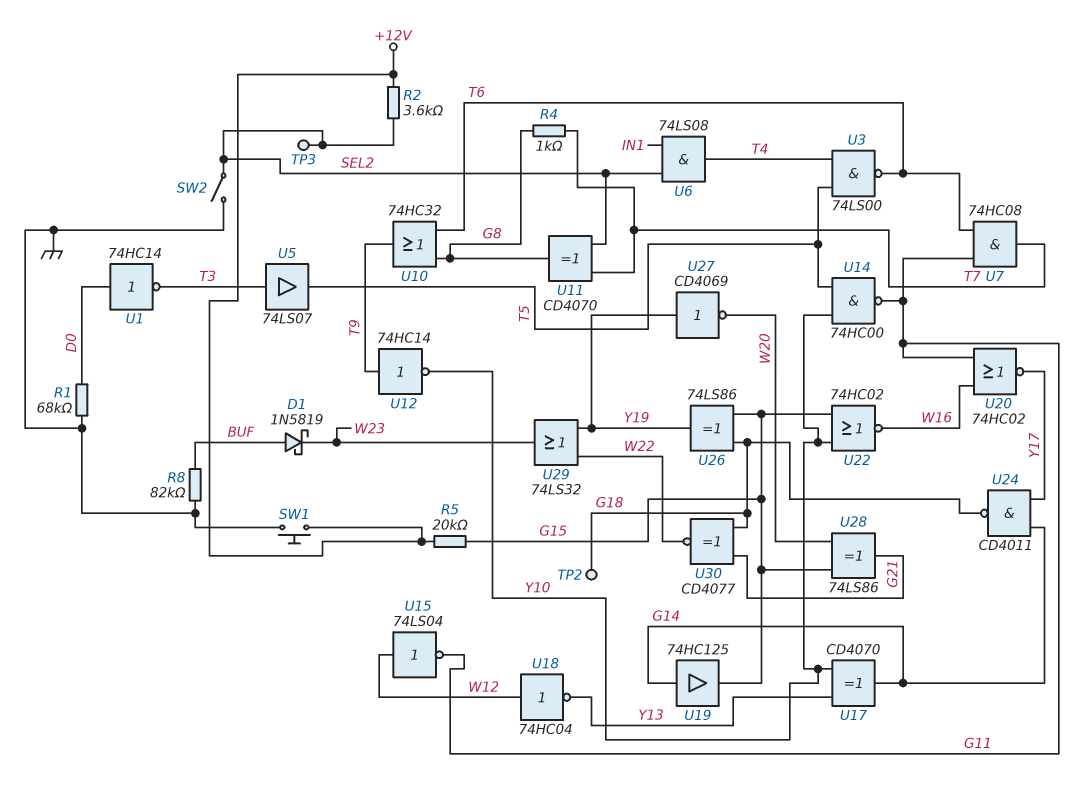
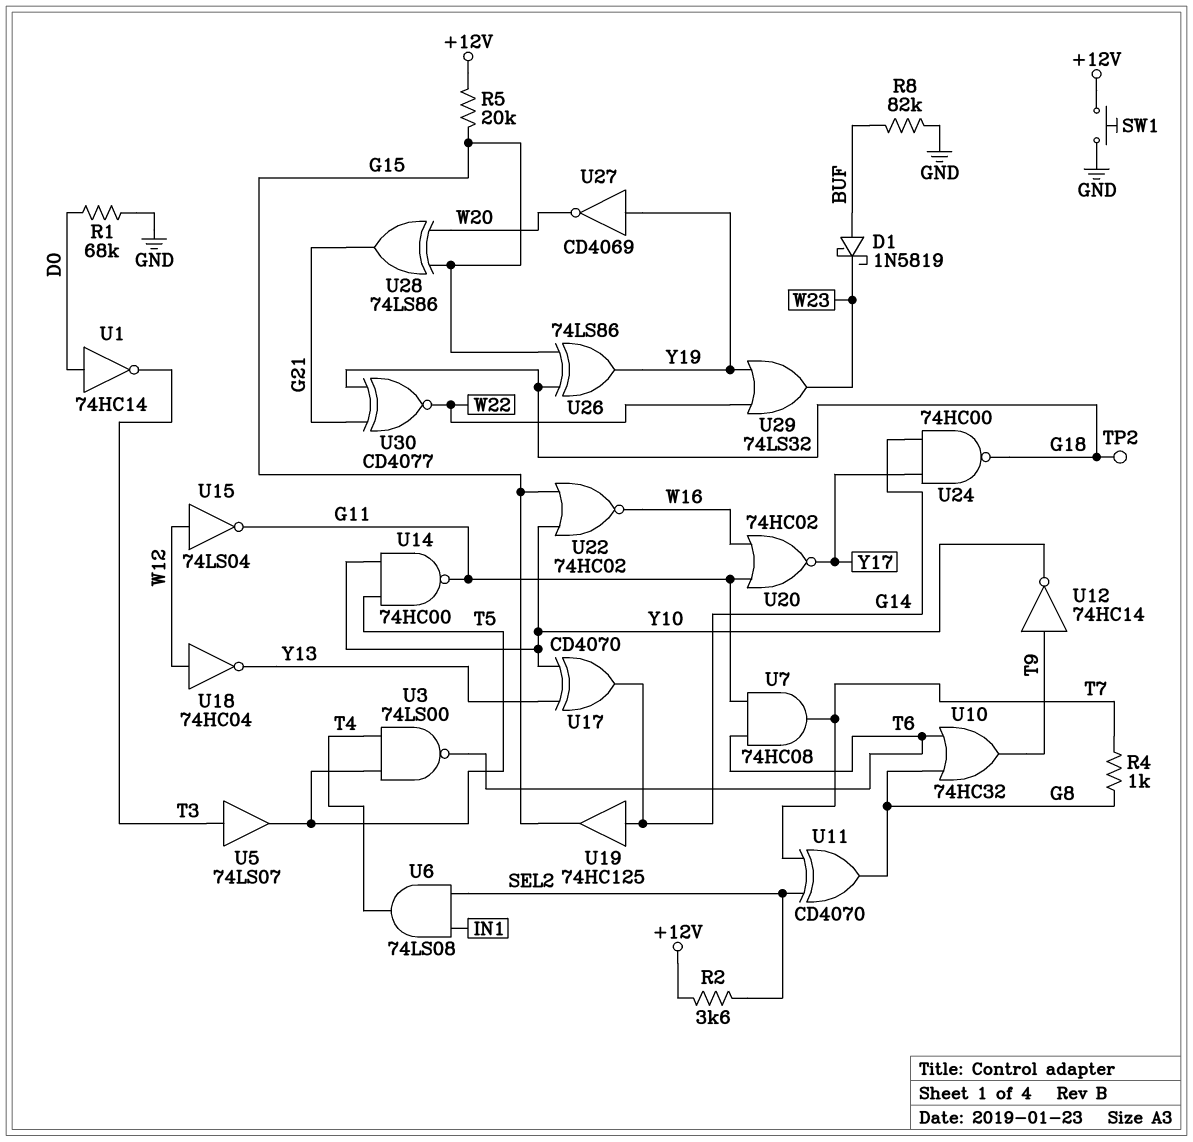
SW2: switch (GND, SEL2) -> none
TP3: test point (SEL2) -> none
U24: NAND CD4011 (in G14, in Y17, out G18) -> NAND 74HC00 (in G14, in Y17, out G18)

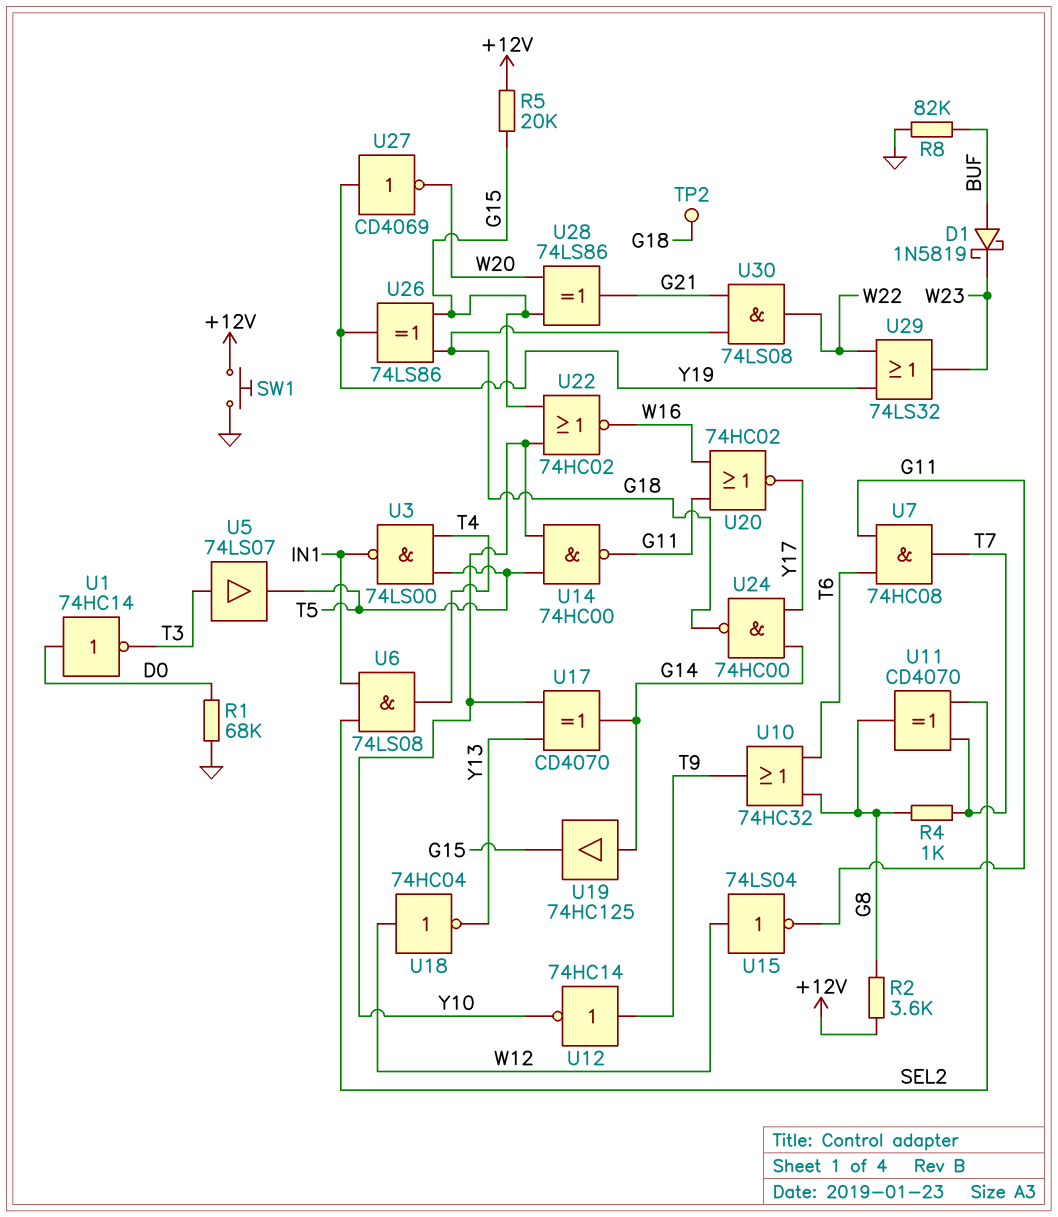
R2: 3.6k (+12V, SEL2) -> 3.6k (+12V, G8)
U3: NAND 74LS00 (in T4, in T5, out T6) -> NAND 74LS00 (in T4, in T5, out IN1)
U30: XNOR CD4077 (in G18, in G21, out W22) -> AND 74LS08 (in G18, in G21, out W22)

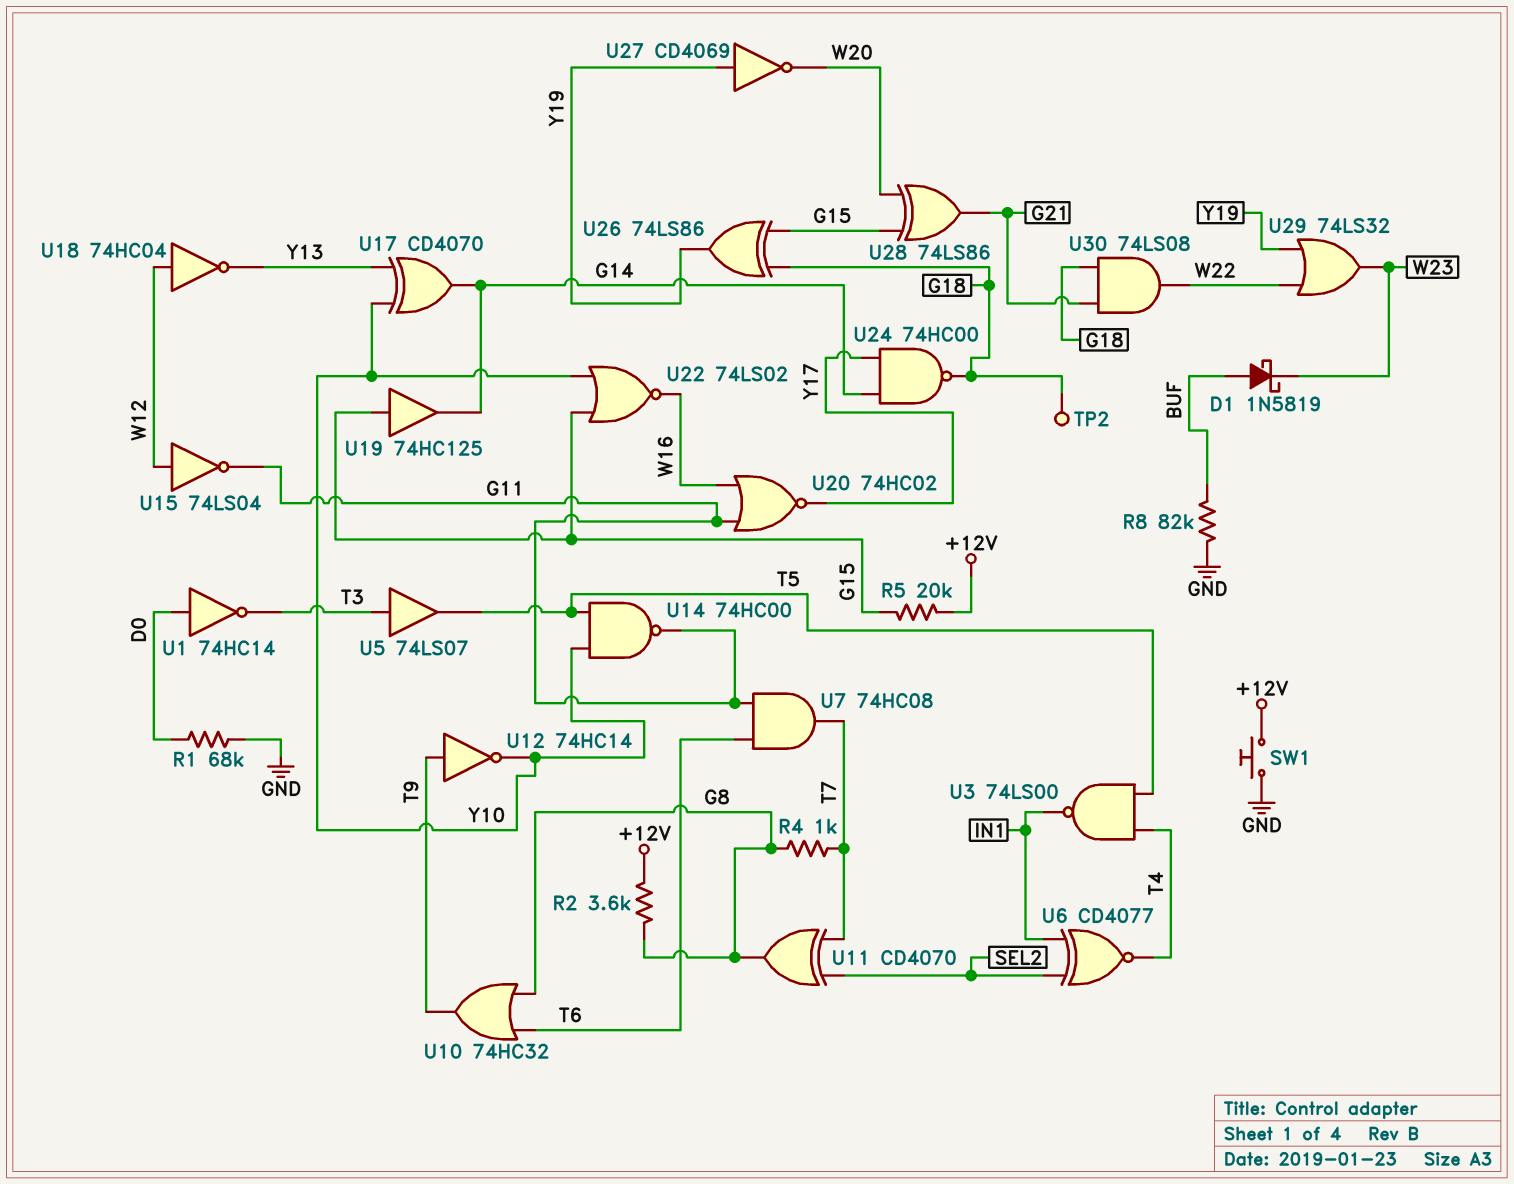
U6: AND 74LS08 (in IN1, in SEL2, out T4) -> XNOR CD4077 (in IN1, in SEL2, out T4)
U19: buffer 74HC125 (in G14, out G15) -> buffer 74HC125 (in G15, out G14)
U22: NOR 74HC02 (in G15, in Y10, out W16) -> NOR 74LS02 (in G15, in Y10, out W16)

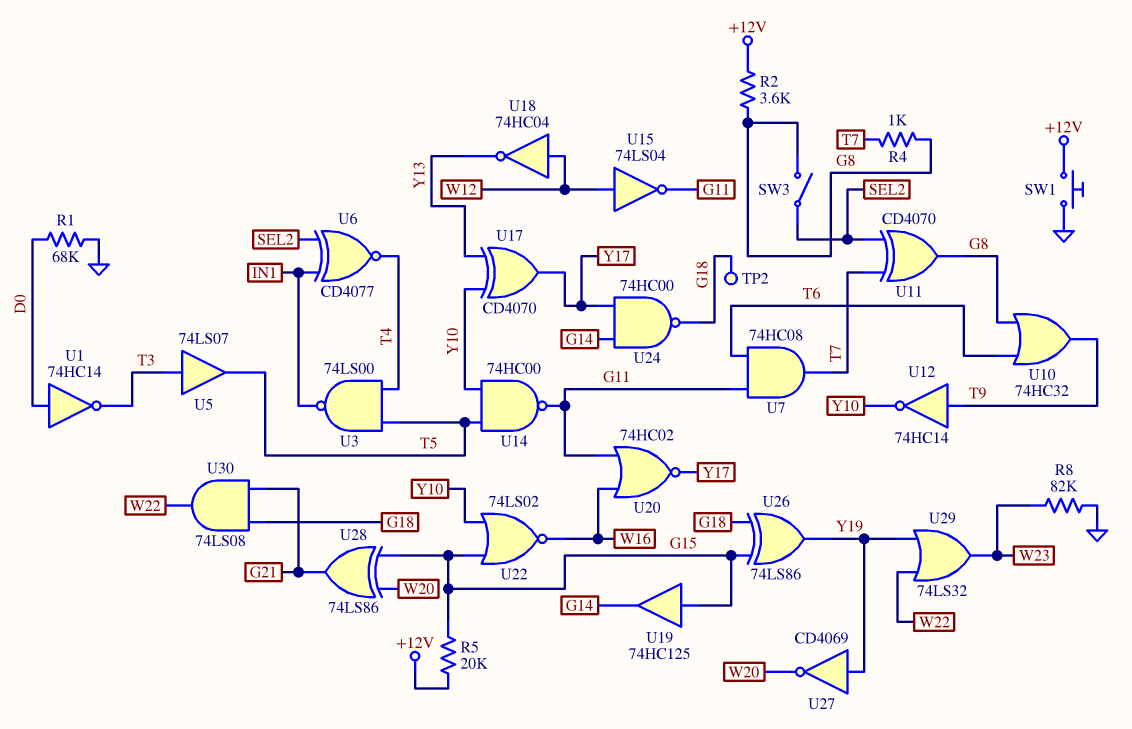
D1: schottky 1N5819 (A BUF, K W23) -> none
R8: 82k (BUF, GND) -> 82k (GND, W23)
SW3: none -> switch (G8, SEL2)
U17: XOR CD4070 (in Y10, in Y13, out G14) -> XOR CD4070 (in Y10, in Y13, out Y17)

